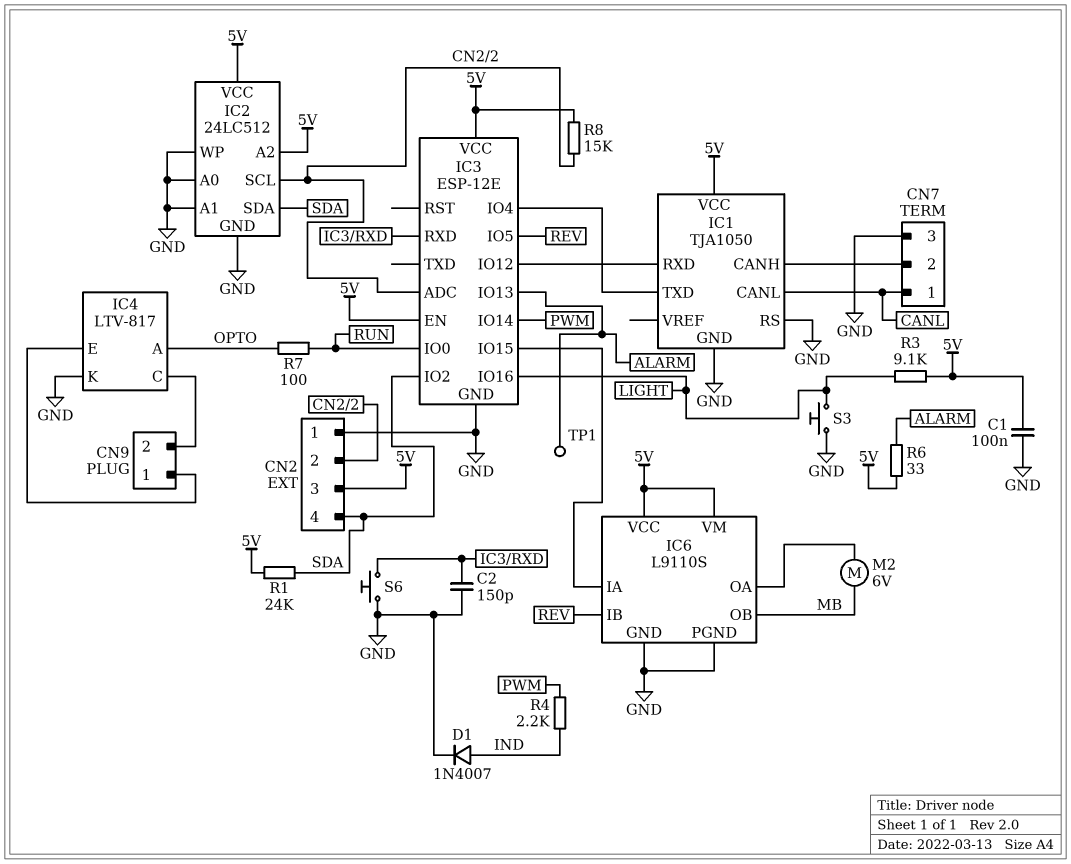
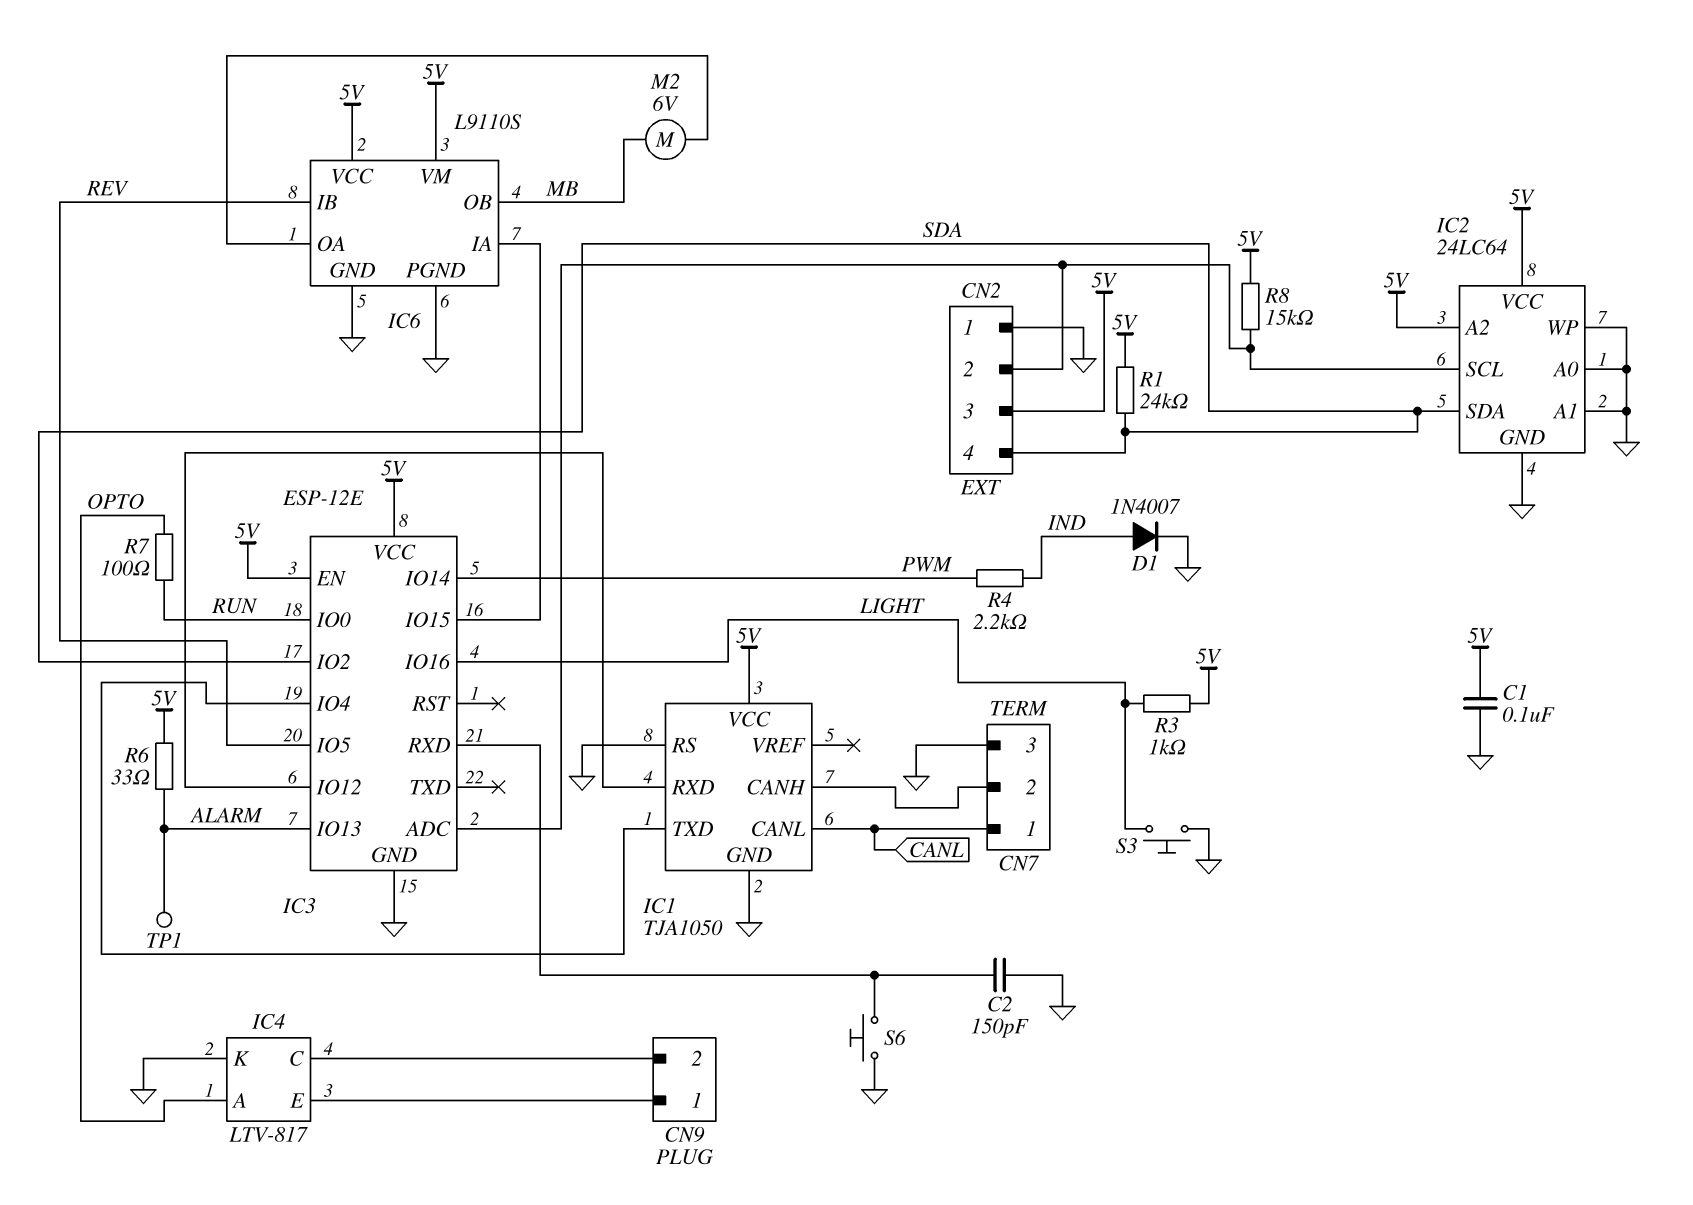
IC2: 24LC512 -> 24LC64
R3: 9.1k (5V, LIGHT) -> 1k (5V, LIGHT)

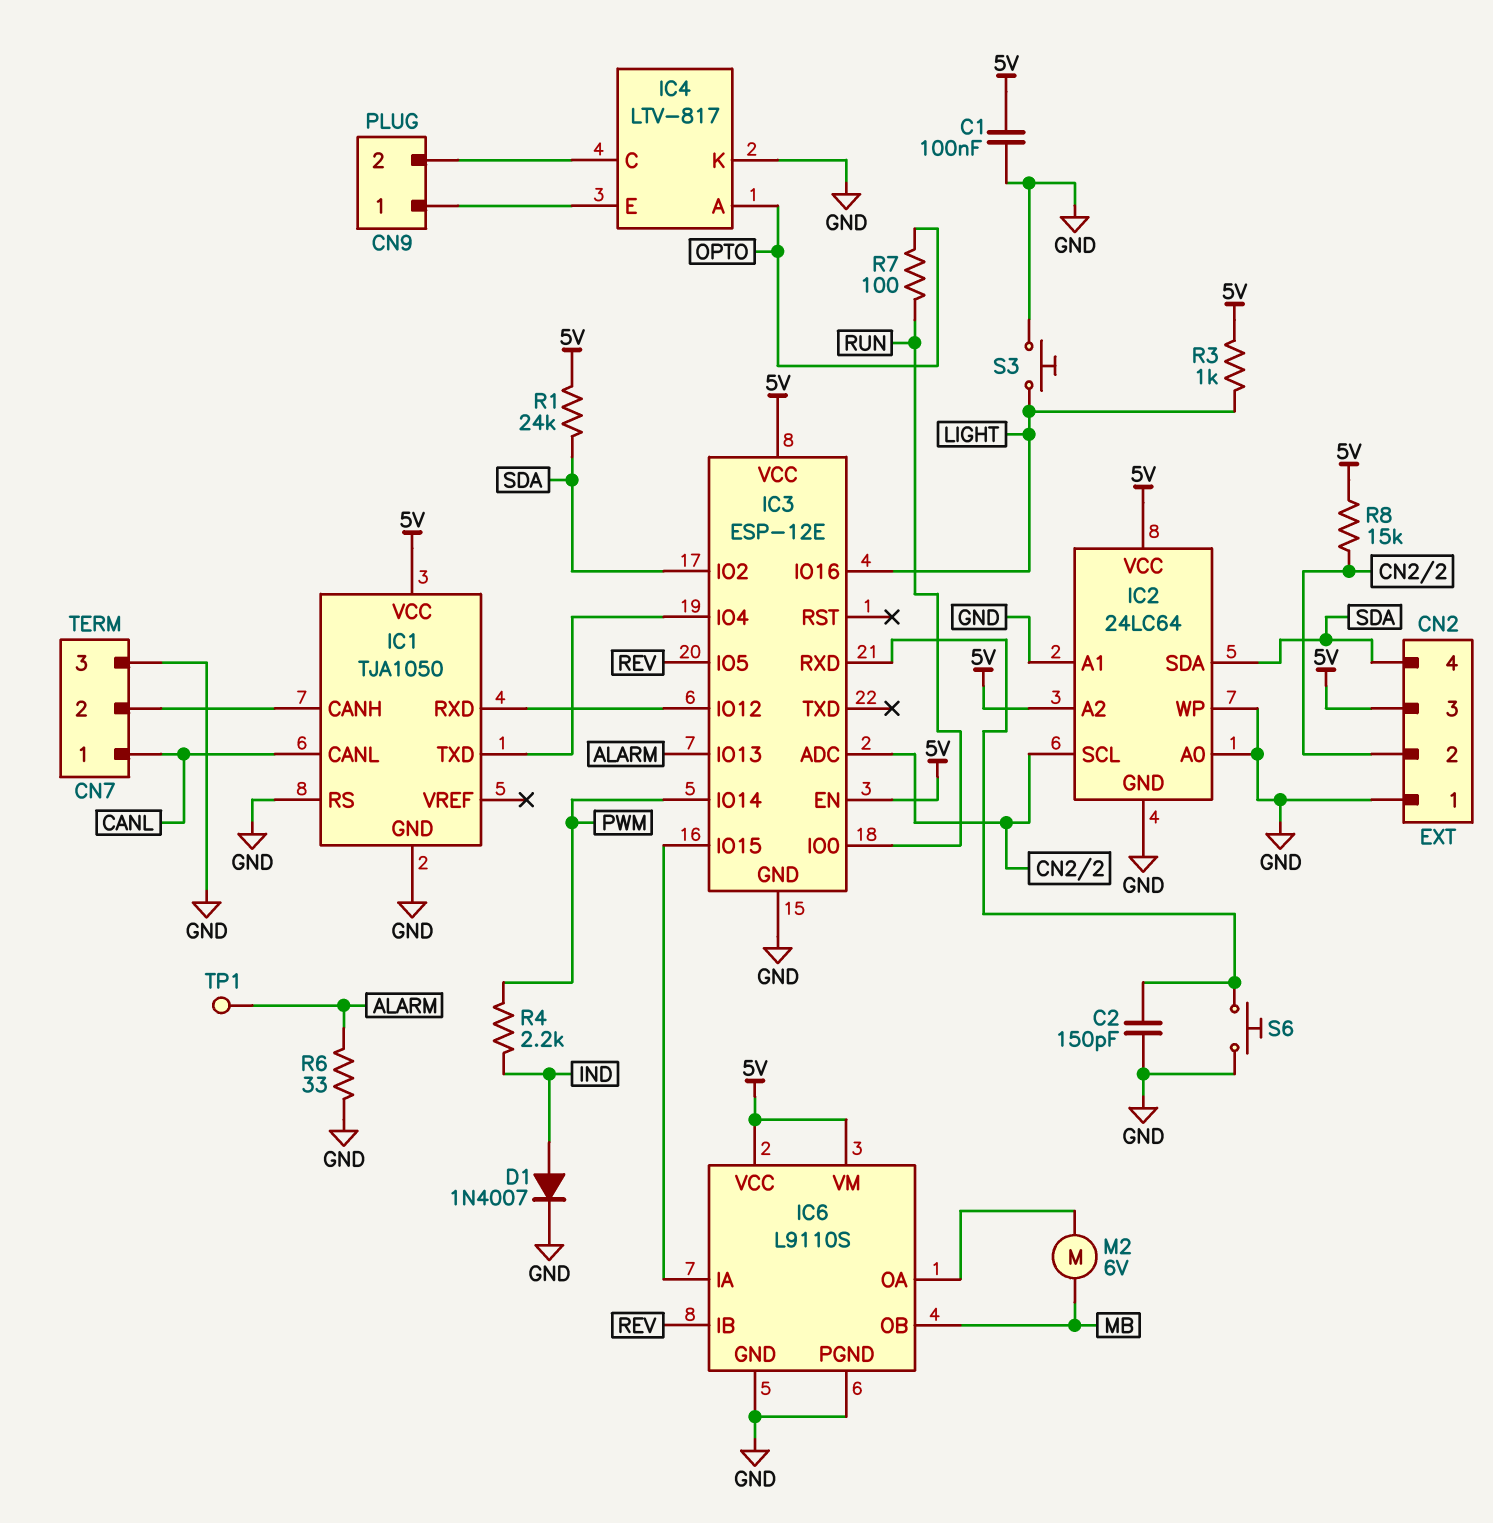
R6: 33 (5V, ALARM) -> 33 (ALARM, GND)

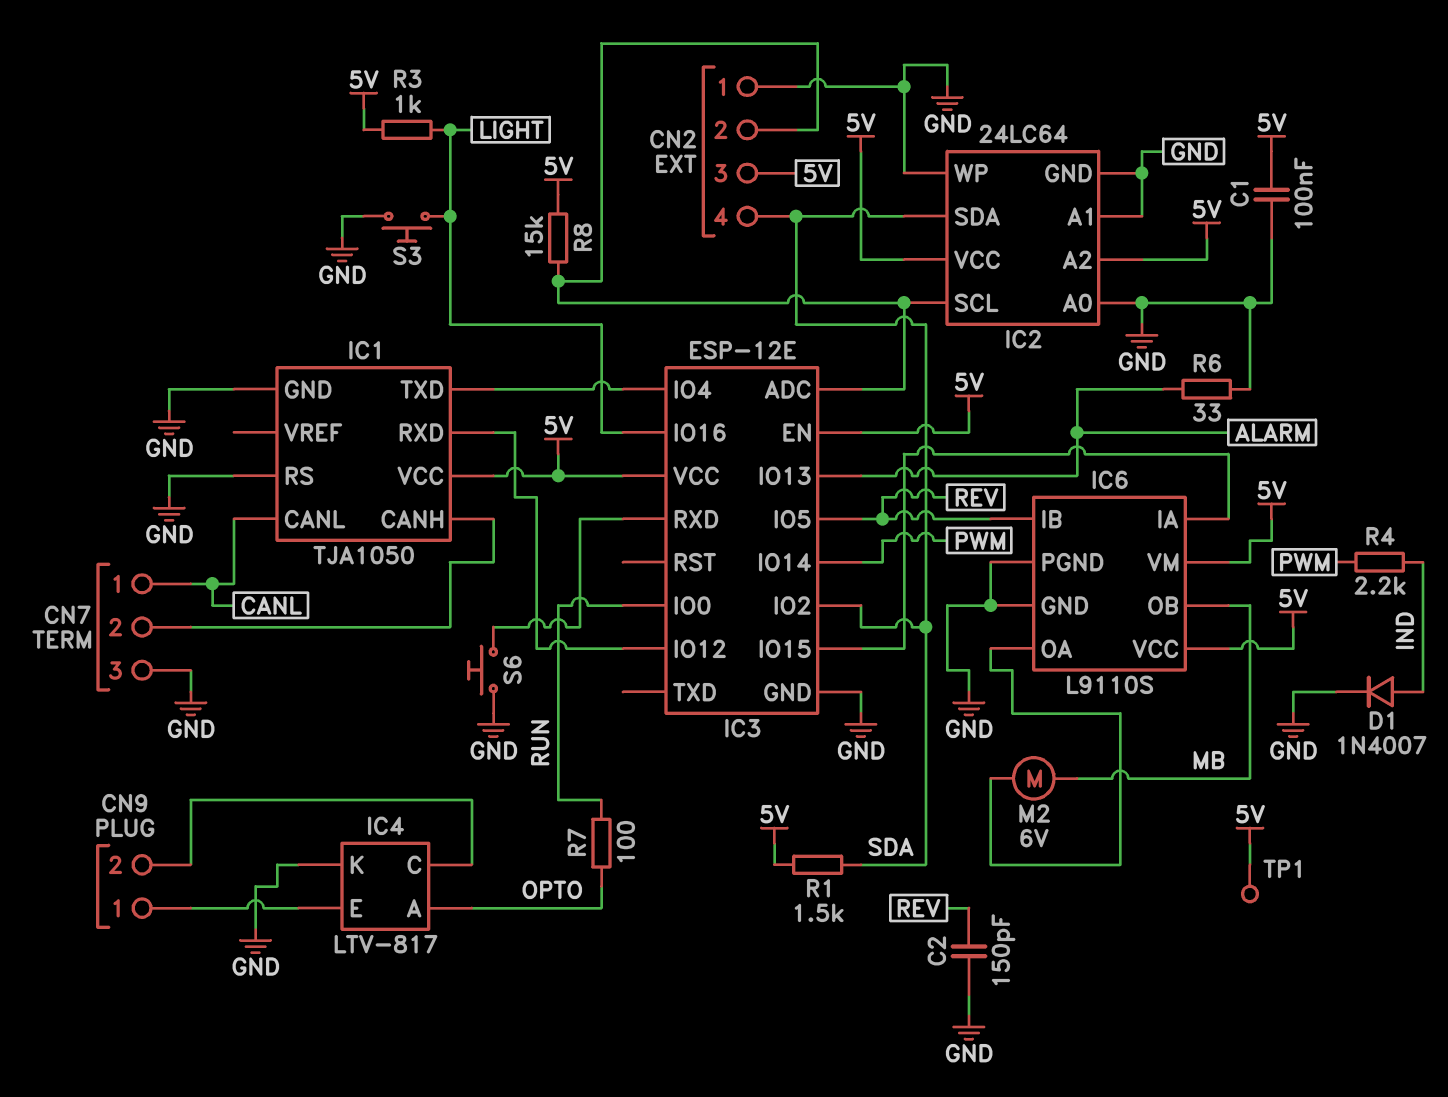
C2: 150pF (GND, IC3/RXD) -> 150pF (GND, REV)
R1: 24k (5V, SDA) -> 1.5k (5V, SDA)
TP1: test point (ALARM) -> test point (5V)

